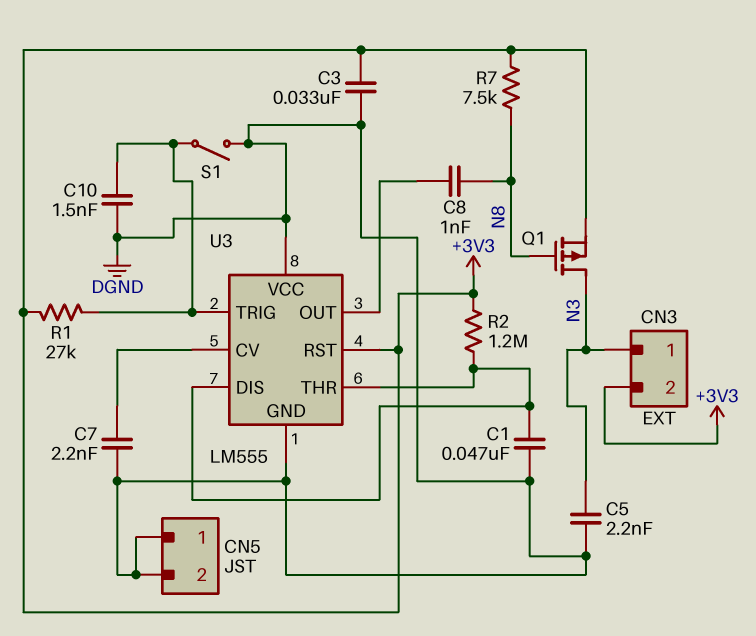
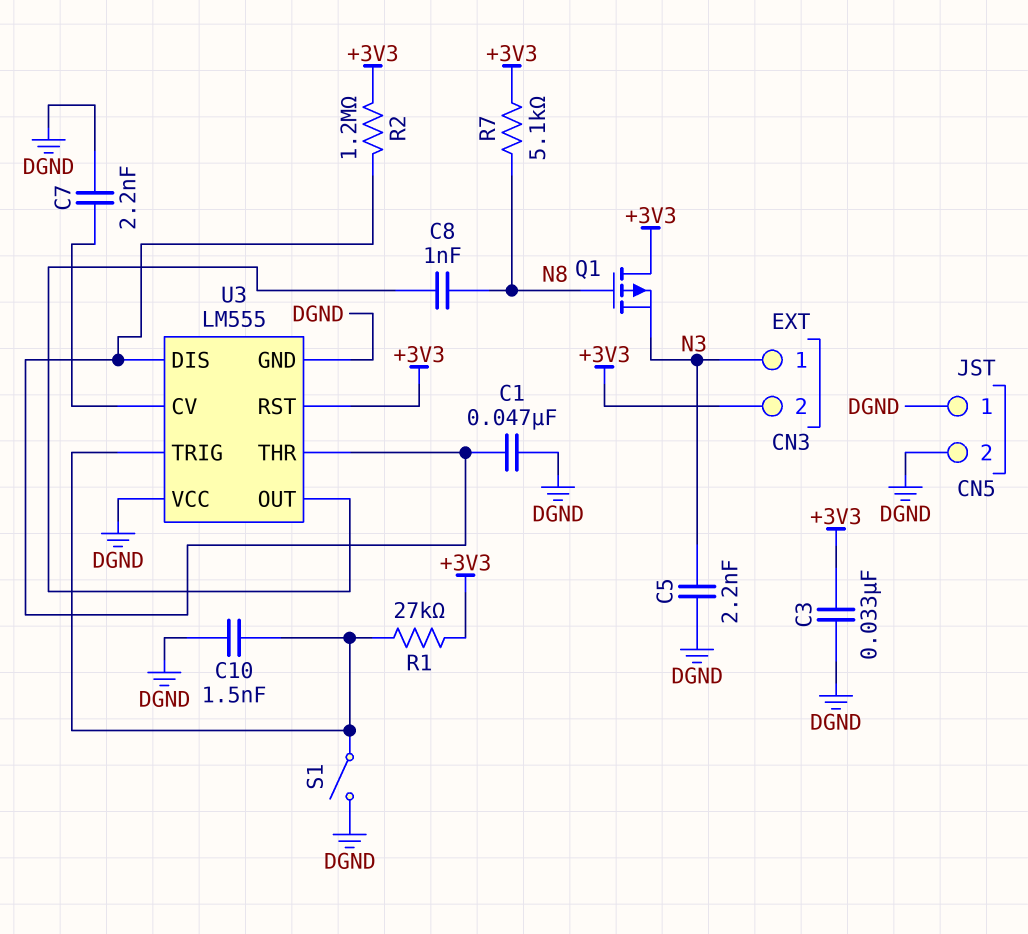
Q1: PMOS (G N8, D N3, S +3V3) -> PMOS (G N8, D +3V3, S N3)
R7: 7.5k (+3V3, N8) -> 5.1k (+3V3, N8)

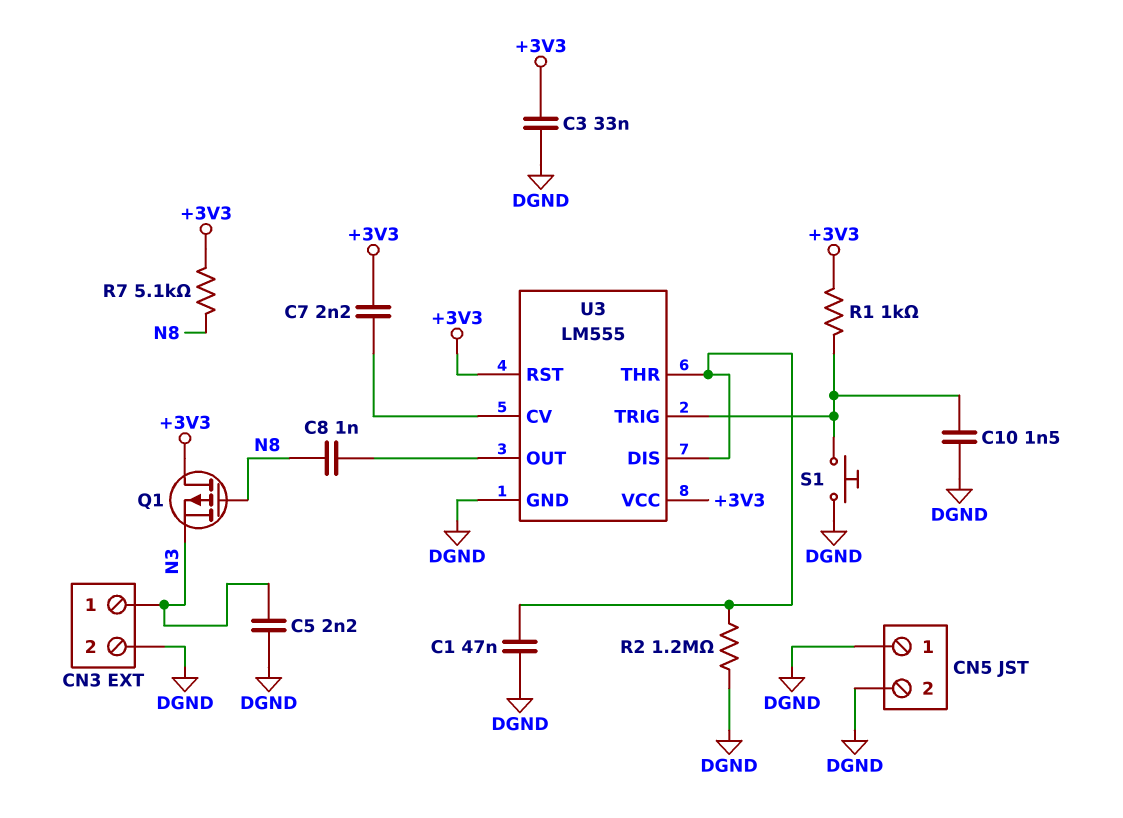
C7: 2.2nF (DGND, U3/CV) -> 2.2nF (+3V3, U3/CV)
CN3 pin 2: +3V3 -> DGND
R1: 27k (+3V3, U3/TRIG) -> 1k (+3V3, U3/TRIG)
R2: 1.2M (+3V3, U3/DIS) -> 1.2M (DGND, U3/DIS)
S1: switch (DGND, U3/TRIG) -> button (DGND, U3/TRIG)
U3 pin VCC: DGND -> +3V3

